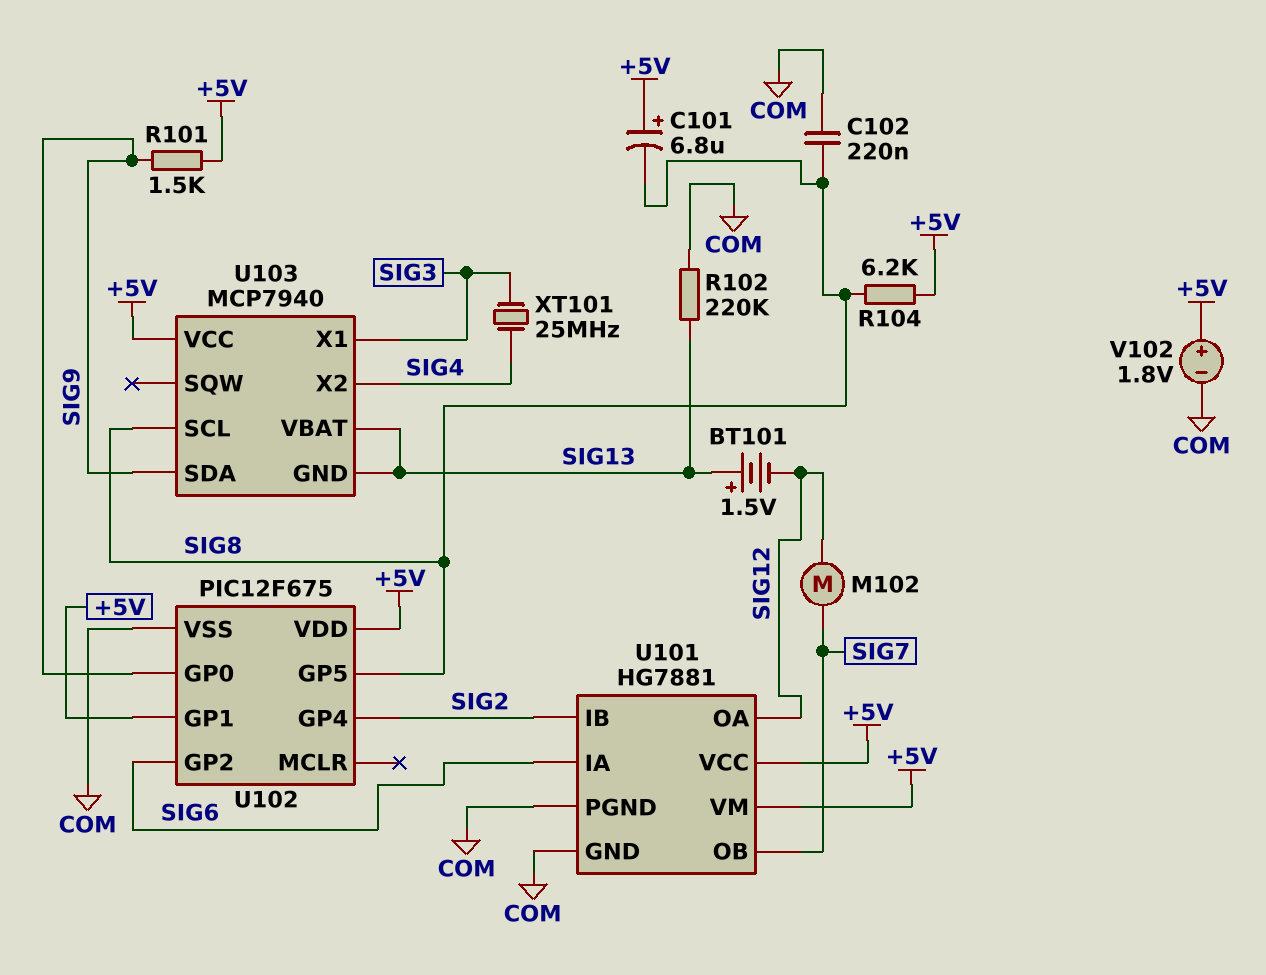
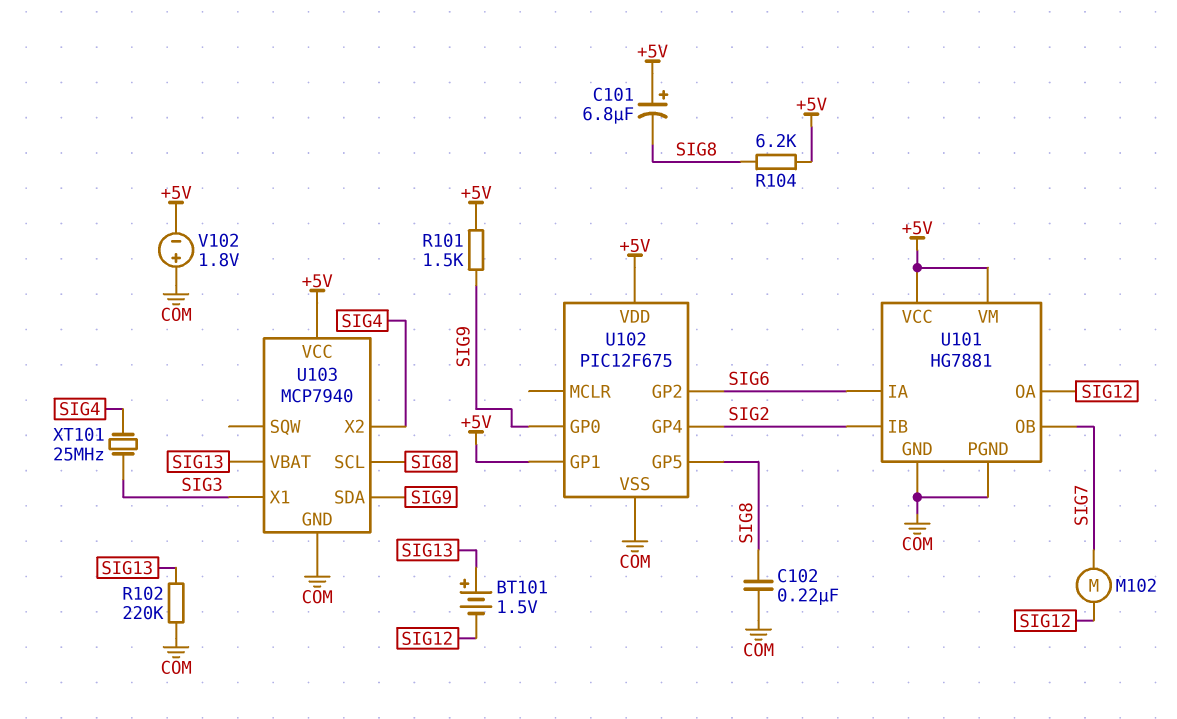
U103 pin GND: SIG13 -> COM
V102: 1.8V (plus +5V, minus COM) -> 1.8V (plus COM, minus +5V)

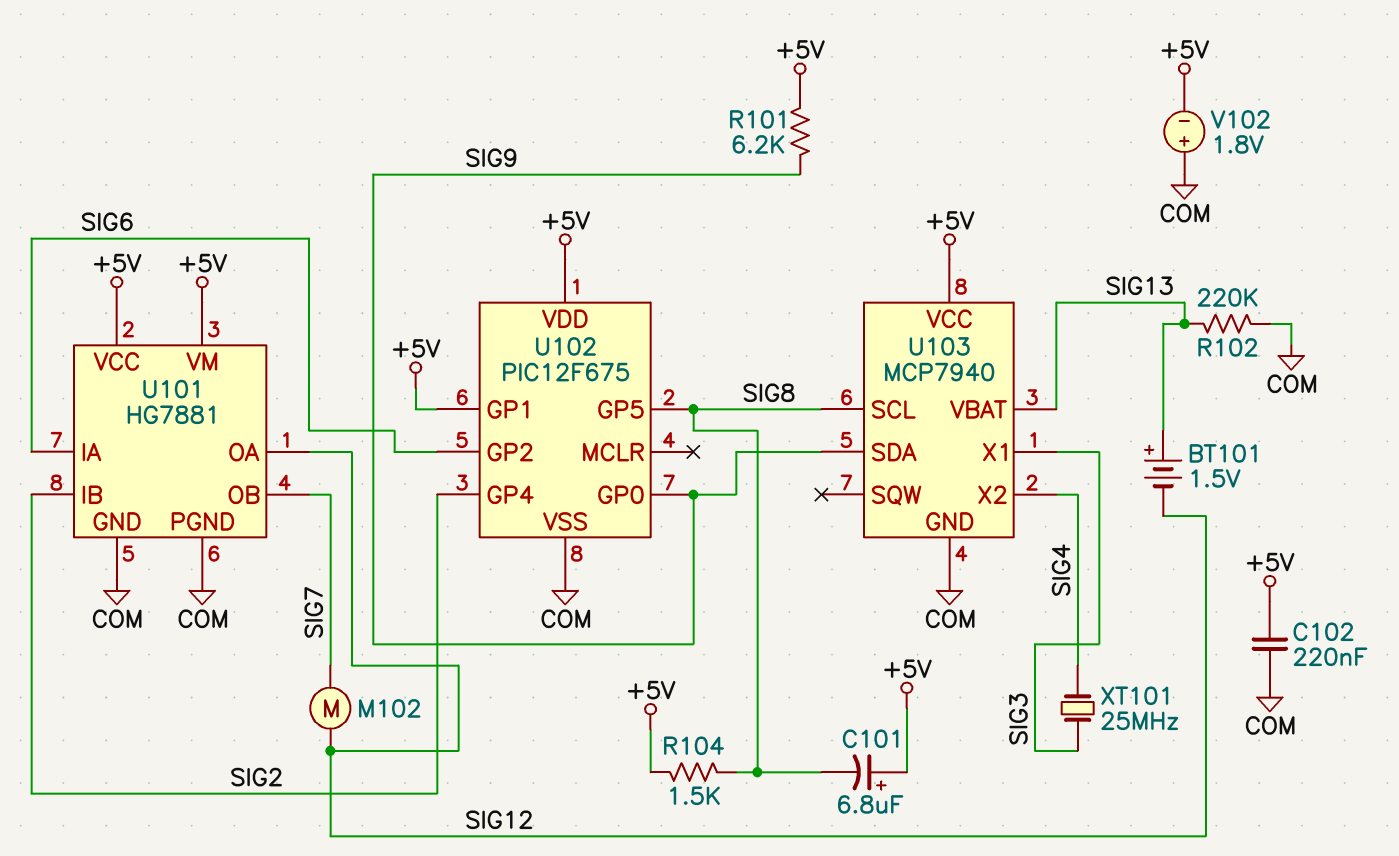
C102: 220nF (COM, SIG8) -> 220nF (+5V, COM)
R101: 1.5k (+5V, SIG9) -> 6.2k (+5V, SIG9)
R104: 6.2k (+5V, SIG8) -> 1.5k (+5V, SIG8)

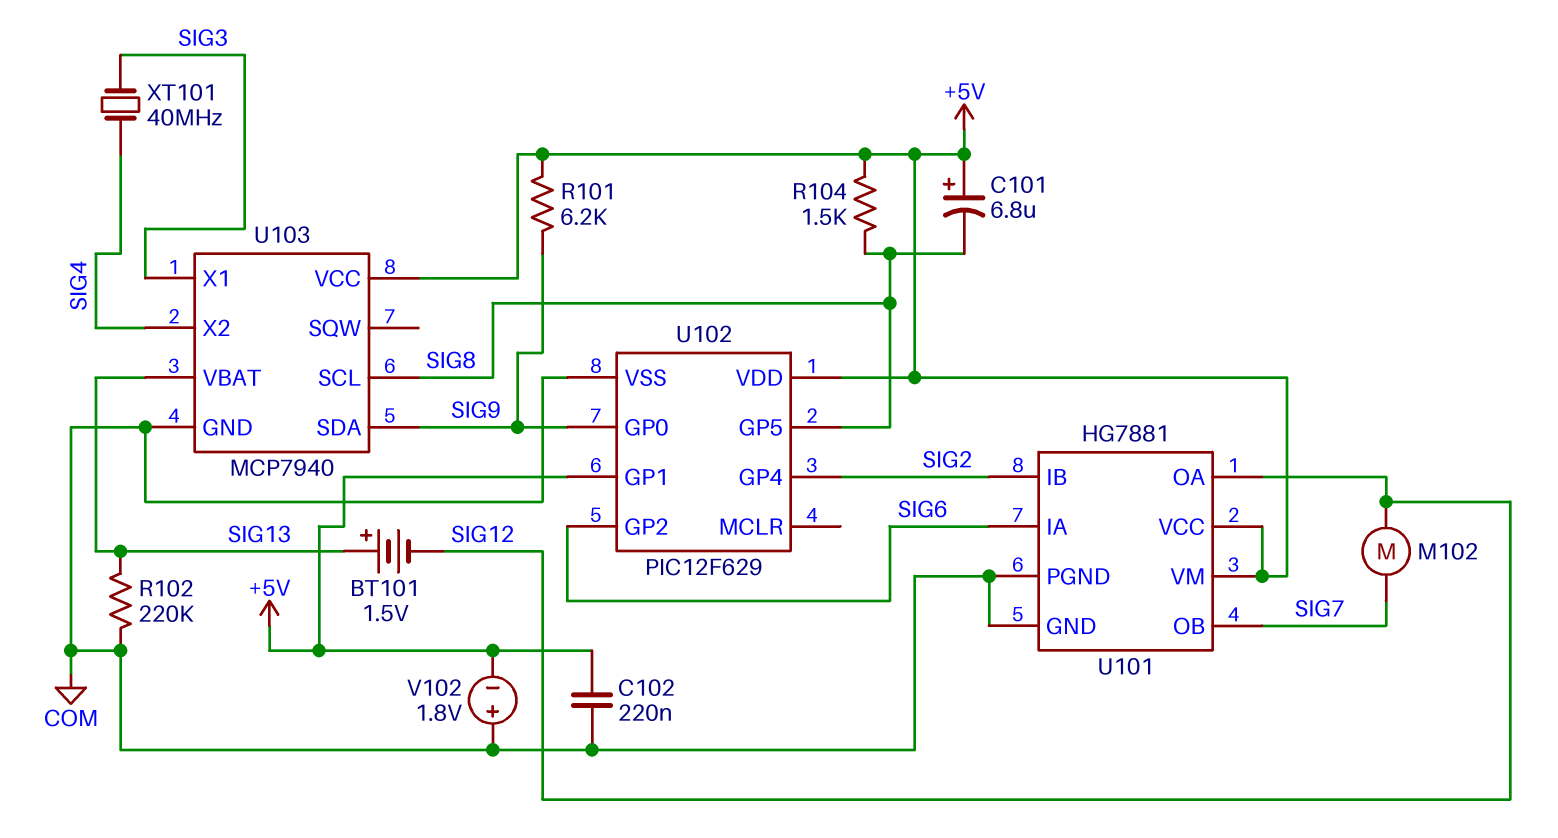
U102: PIC12F675 -> PIC12F629
XT101: 25MHz (SIG3, SIG4) -> 40MHz (SIG3, SIG4)

